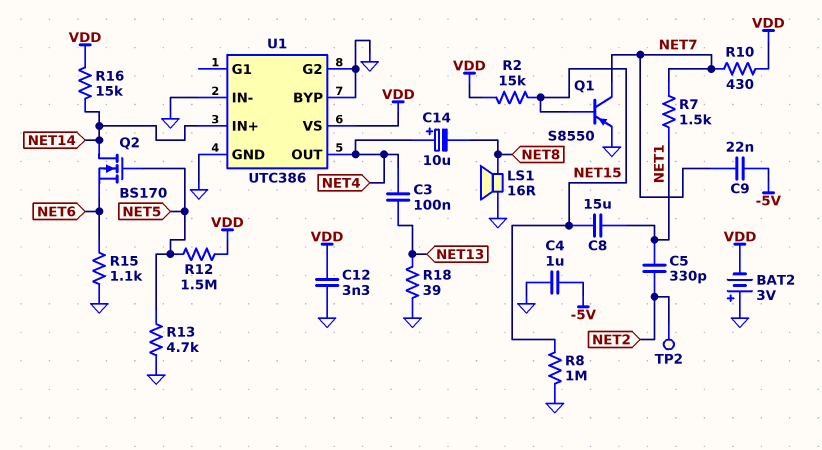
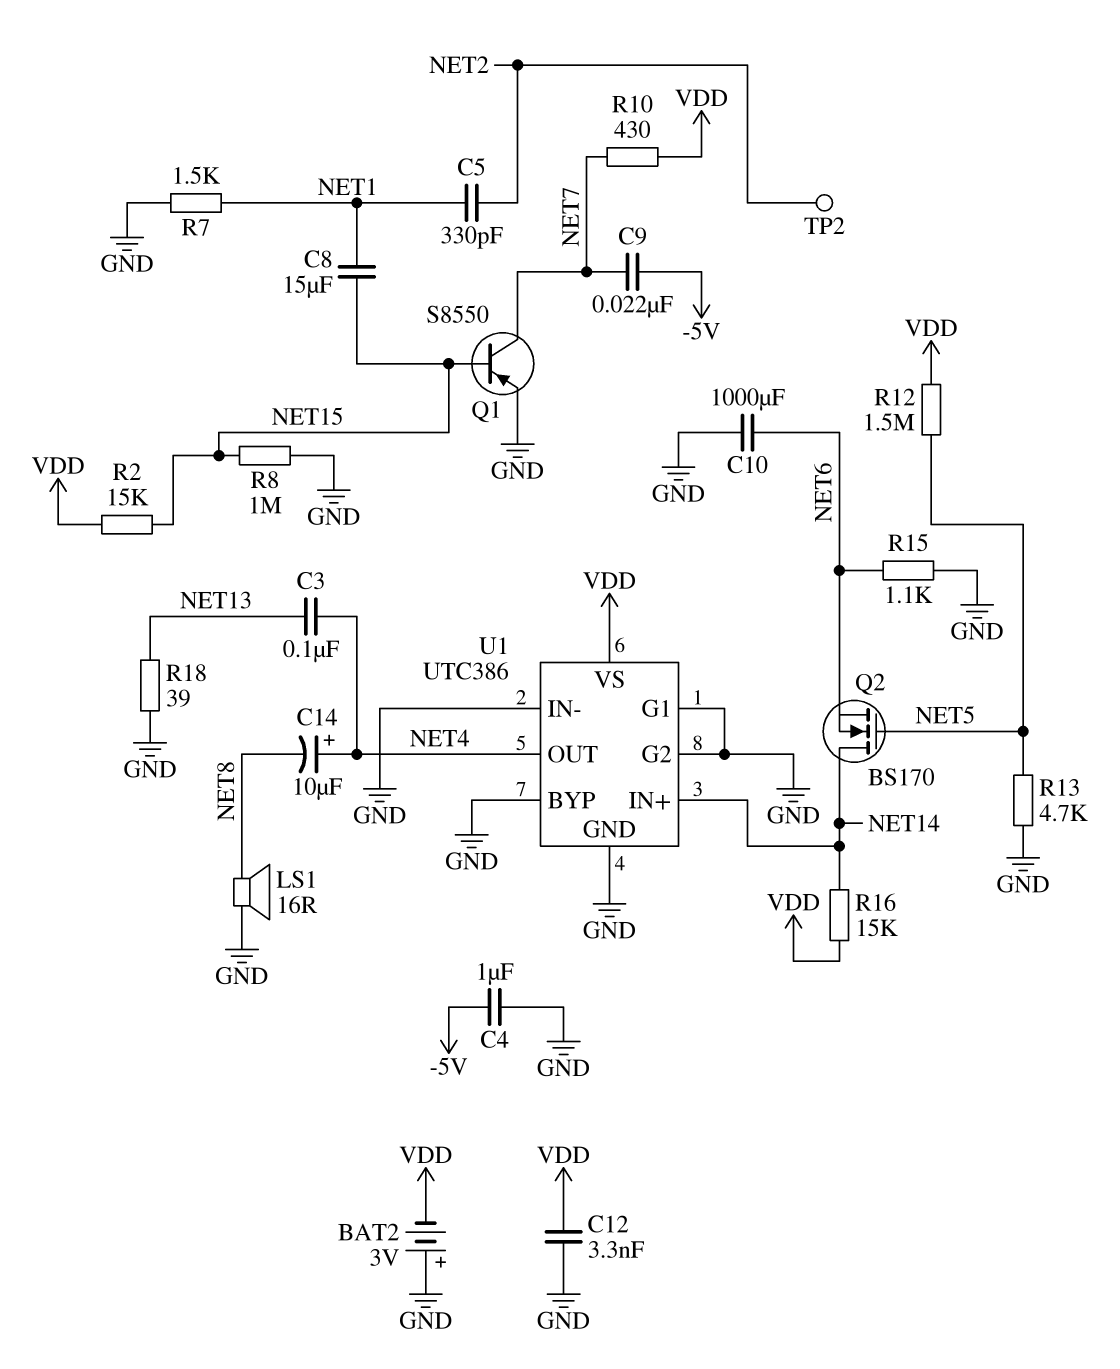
C10: none -> 1000uF (GND, NET6)
R7: 1.5k (NET1, NET7) -> 1.5k (GND, NET1)
U1 pin G1: none -> GND

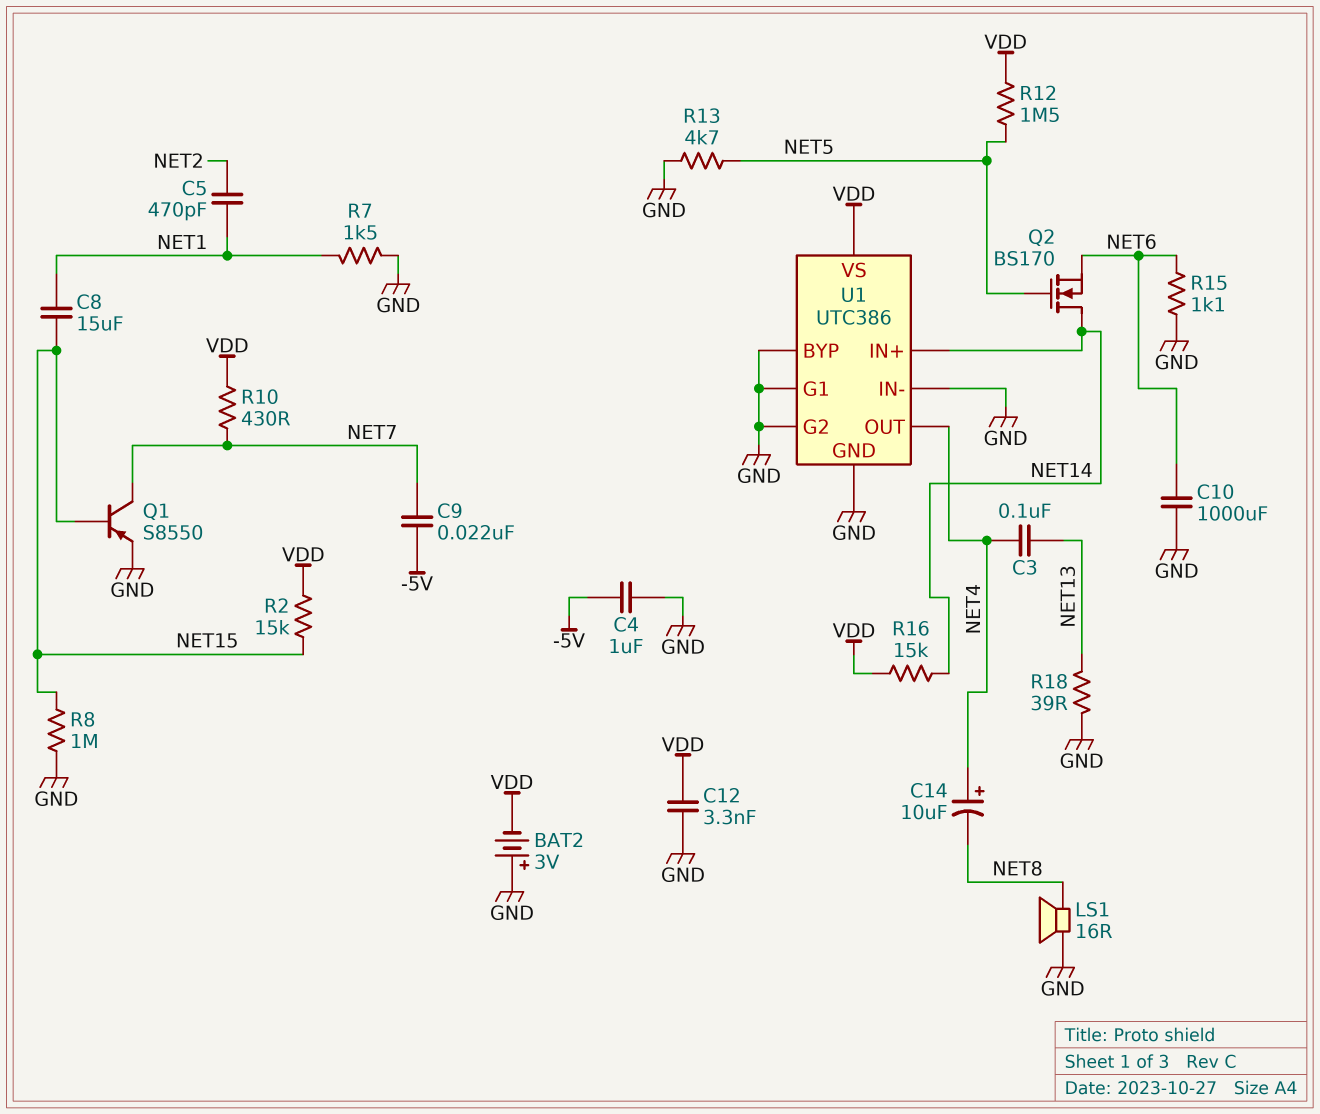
C5: 330pF (NET1, NET2) -> 470pF (NET1, NET2)
TP2: test point (NET2) -> none

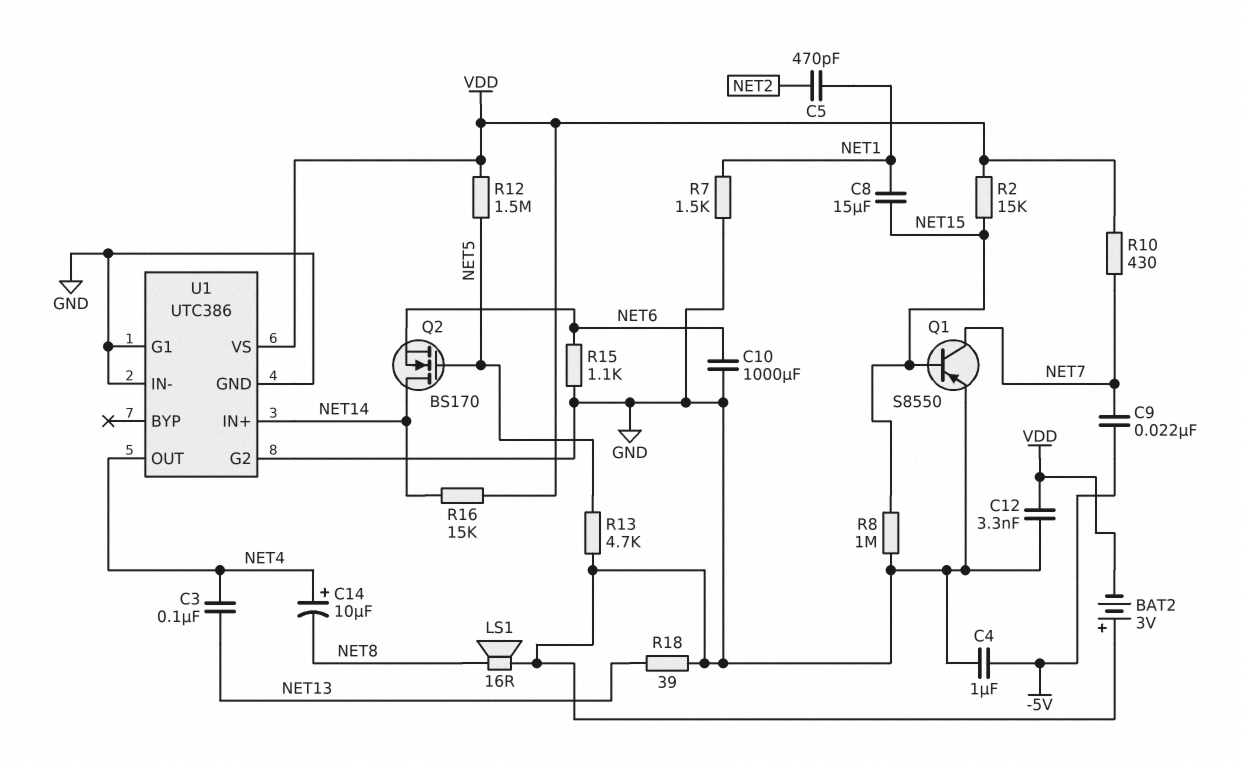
U1 pin BYP: GND -> none

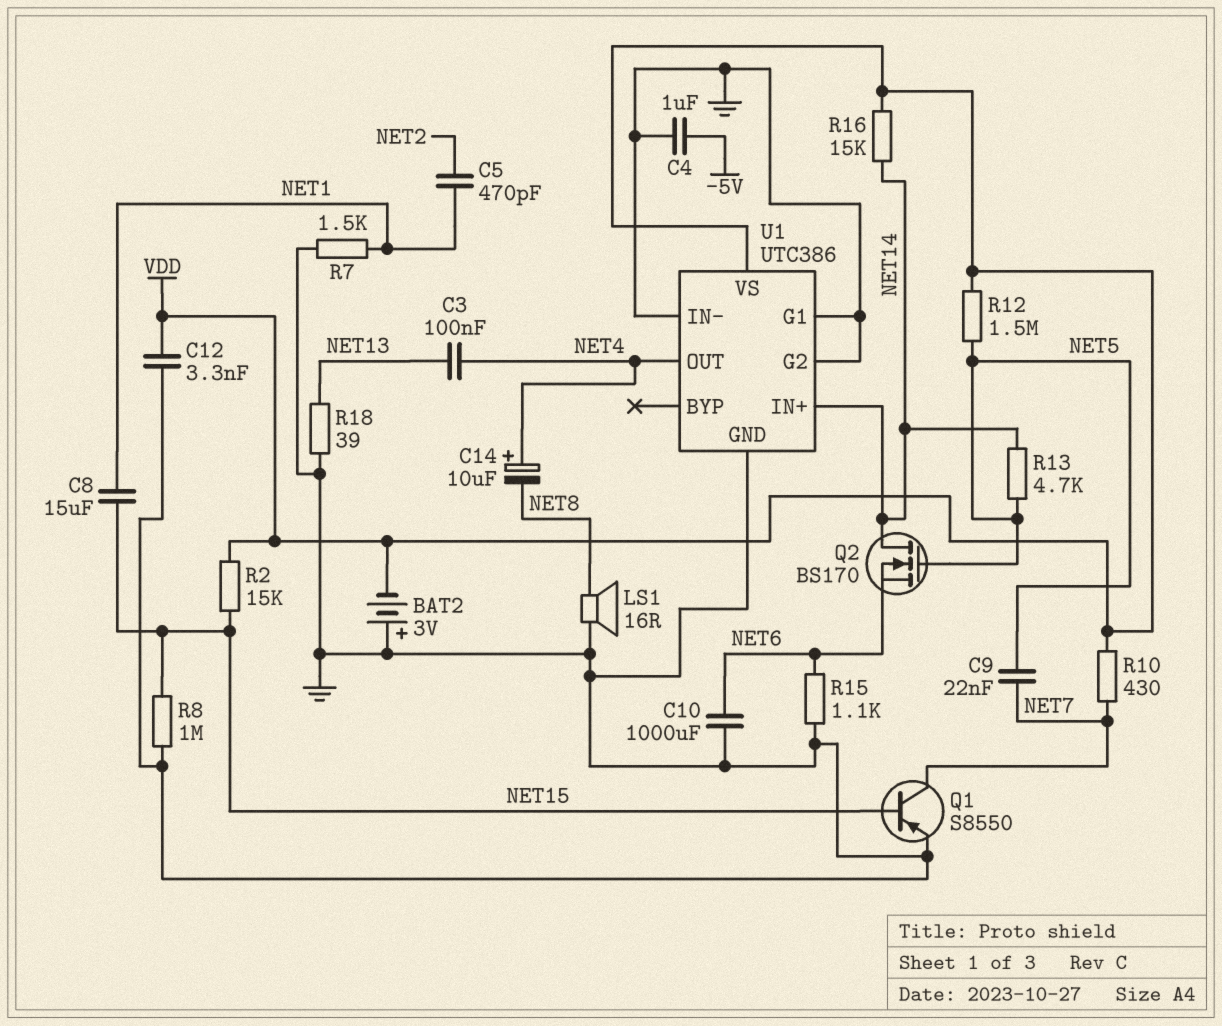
C9: 22nF (-5V, NET7) -> 22nF (NET5, NET7)
R13: 4.7k (GND, NET5) -> 4.7k (NET5, NET14)

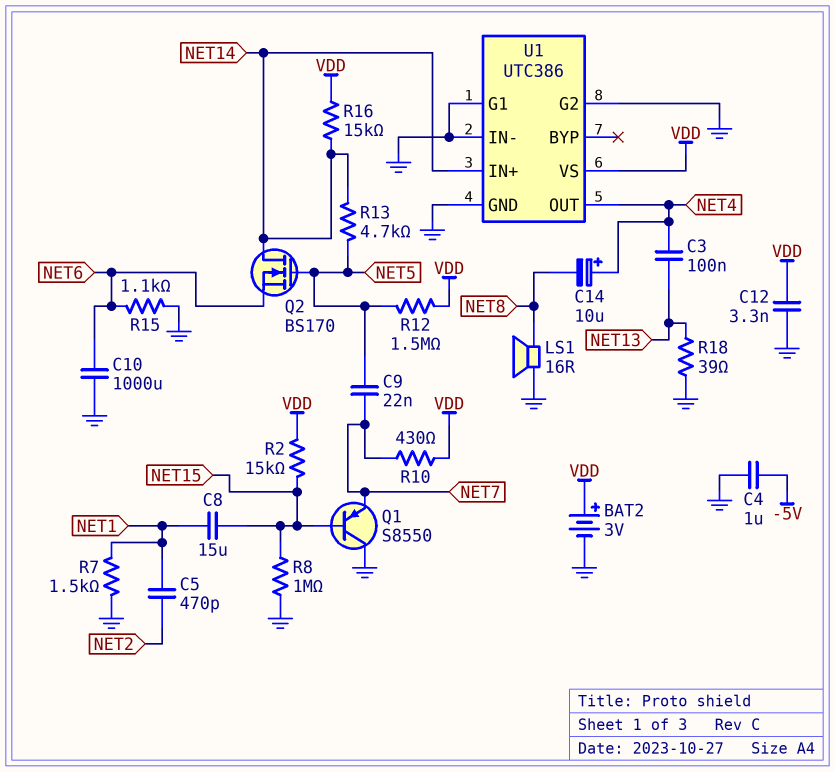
BAT2: 3V (plus GND, minus VDD) -> 3V (plus VDD, minus GND)
Q1: PNP S8550 (B NET15, C NET7, E GND) -> PNP S8550 (B NET15, C GND, E NET7)

